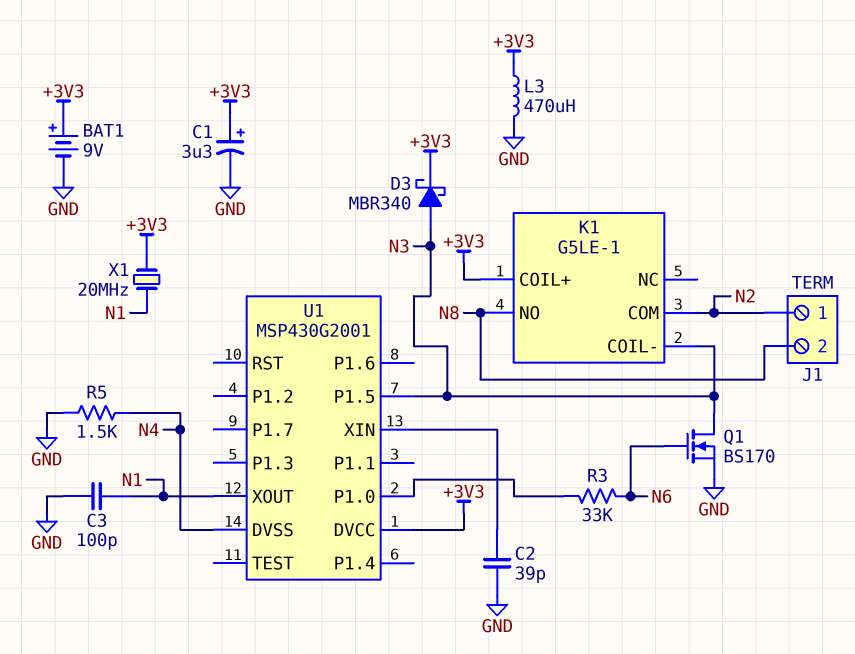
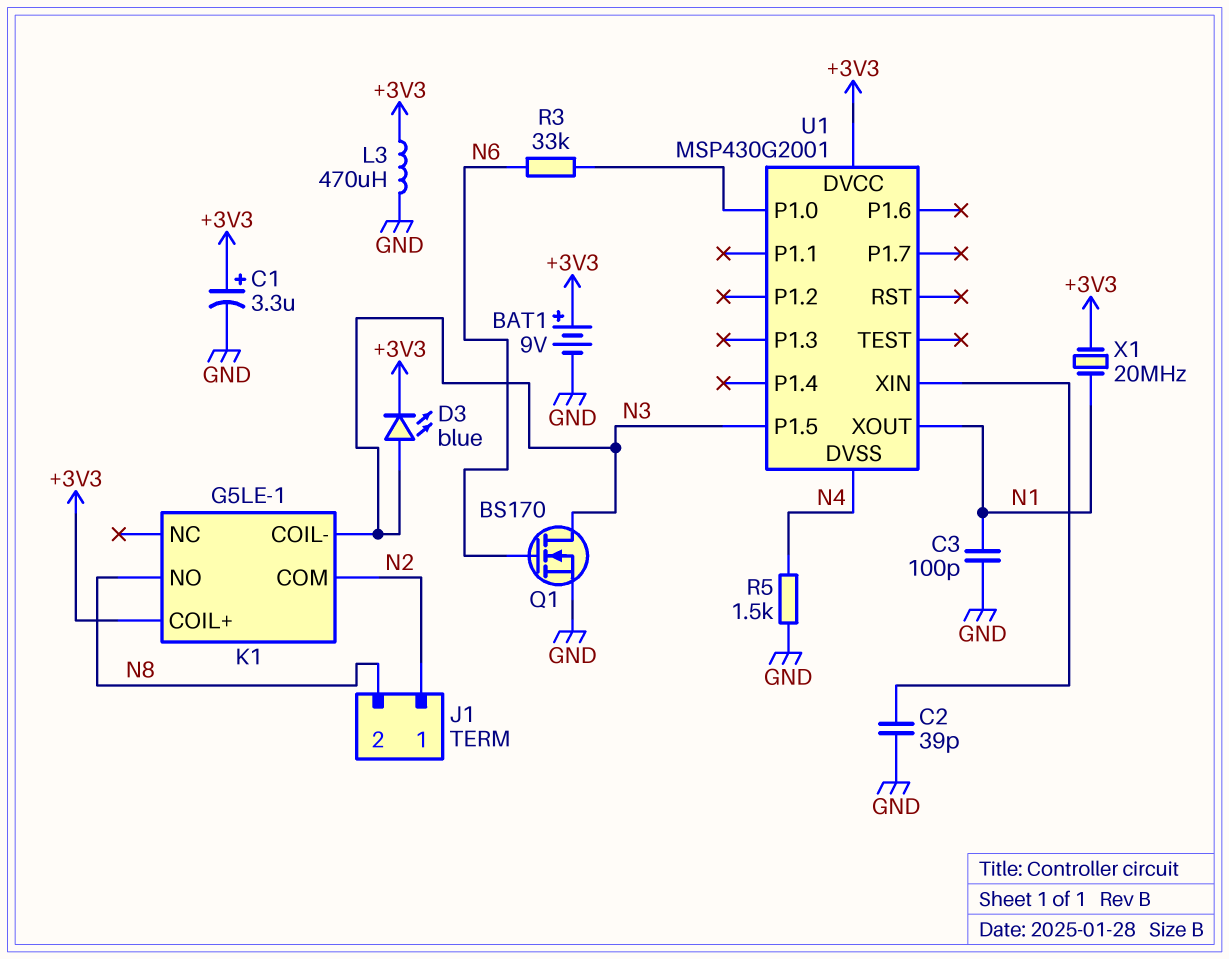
D3: schottky MBR340 (A N3, K +3V3) -> LED blue (A N3, K +3V3)

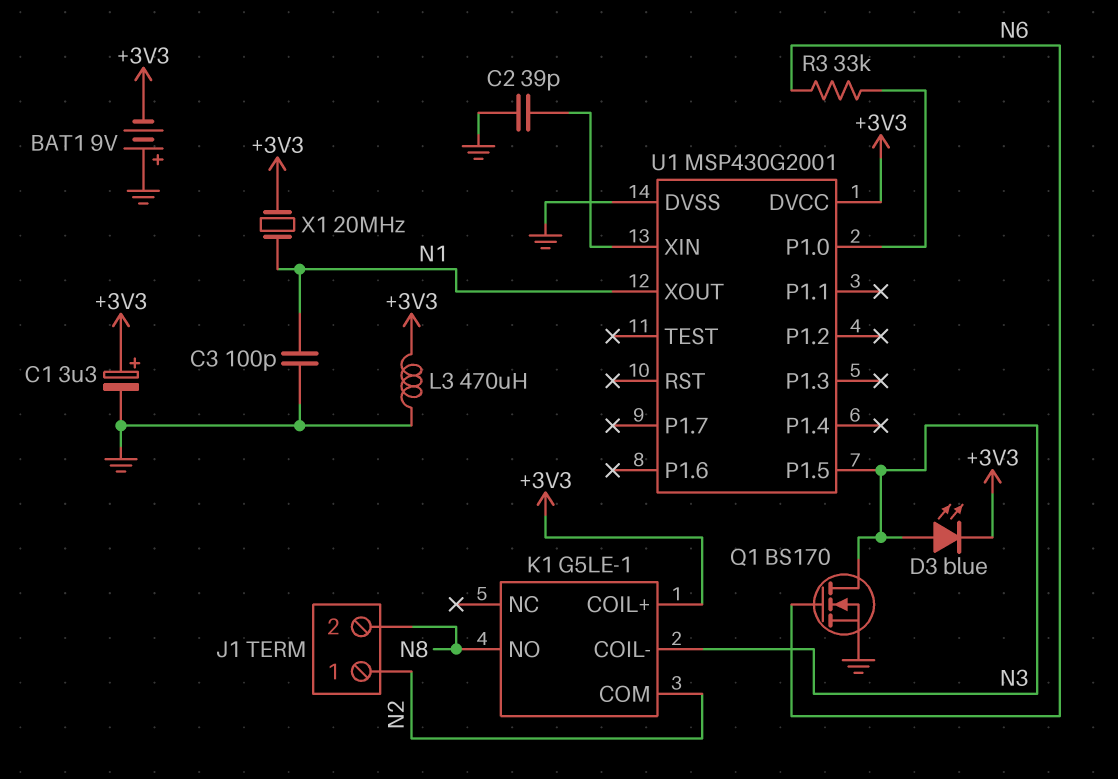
BAT1: 9V (plus +3V3, minus GND) -> 9V (plus GND, minus +3V3)
R5: 1.5k (GND, N4) -> none
U1 pin DVSS: N4 -> GND

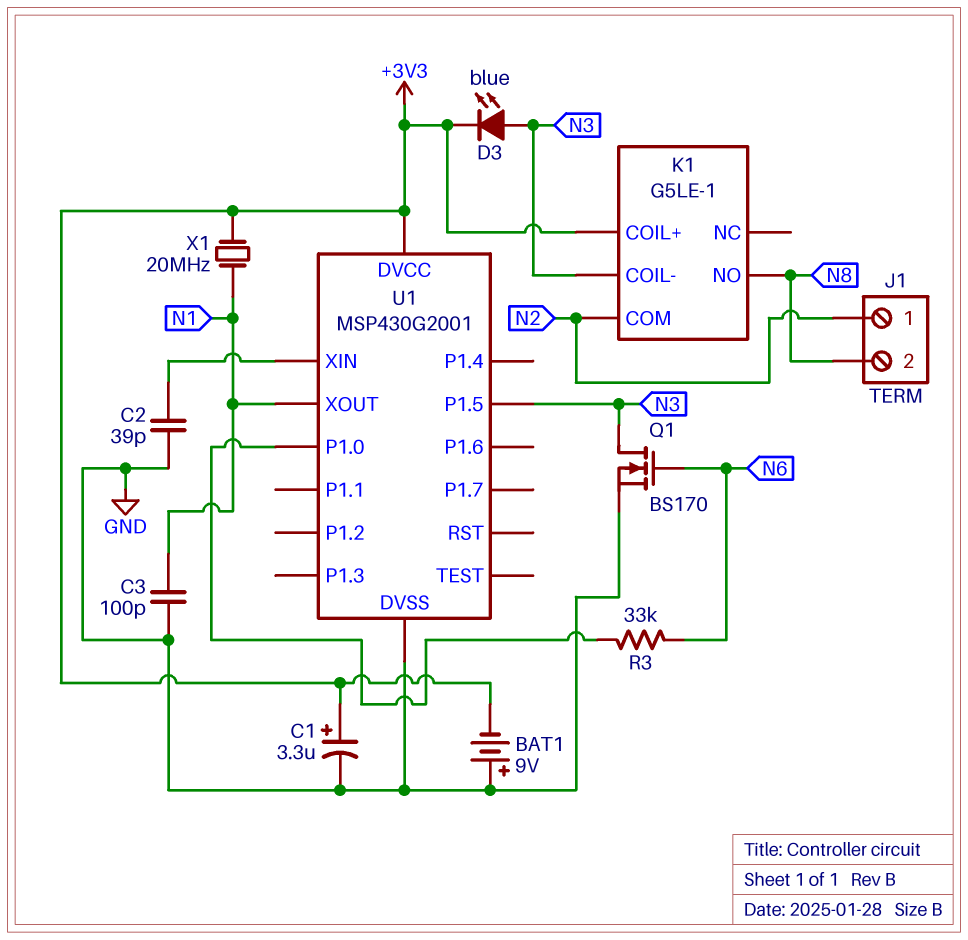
L3: 470uH (+3V3, GND) -> none

